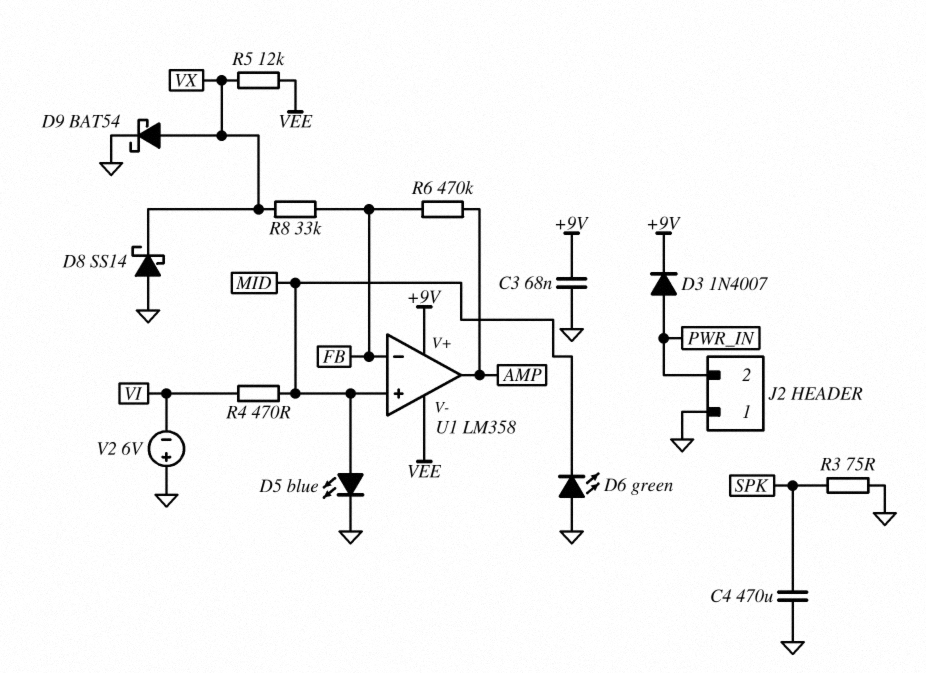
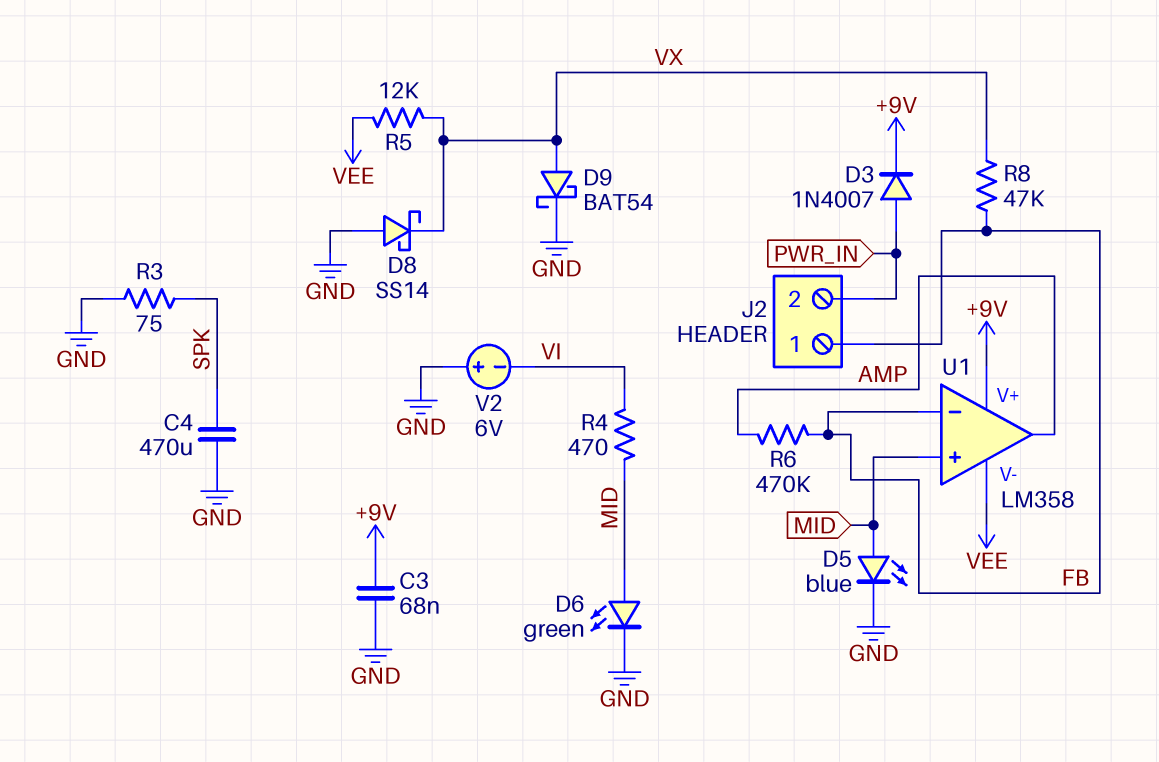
D6: LED green (A GND, K MID) -> LED green (A MID, K GND)
J2 pin 1: GND -> FB
R8: 33k (FB, VX) -> 47k (FB, VX)

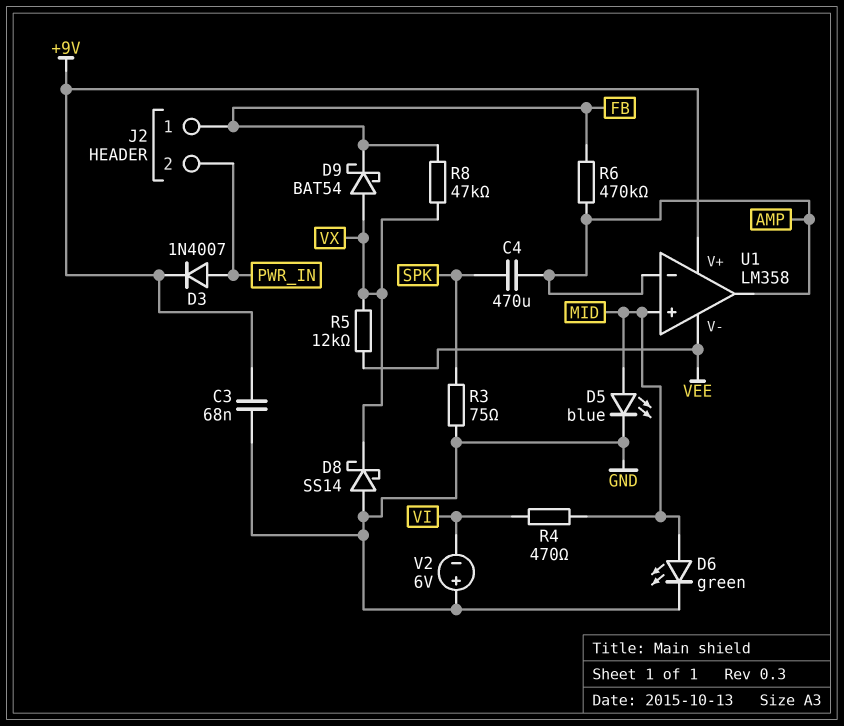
C4: 470uF (GND, SPK) -> 470uF (AMP, SPK)
D9: schottky BAT54 (A VX, K GND) -> schottky BAT54 (A VX, K FB)
U1 pin in-: FB -> AMP

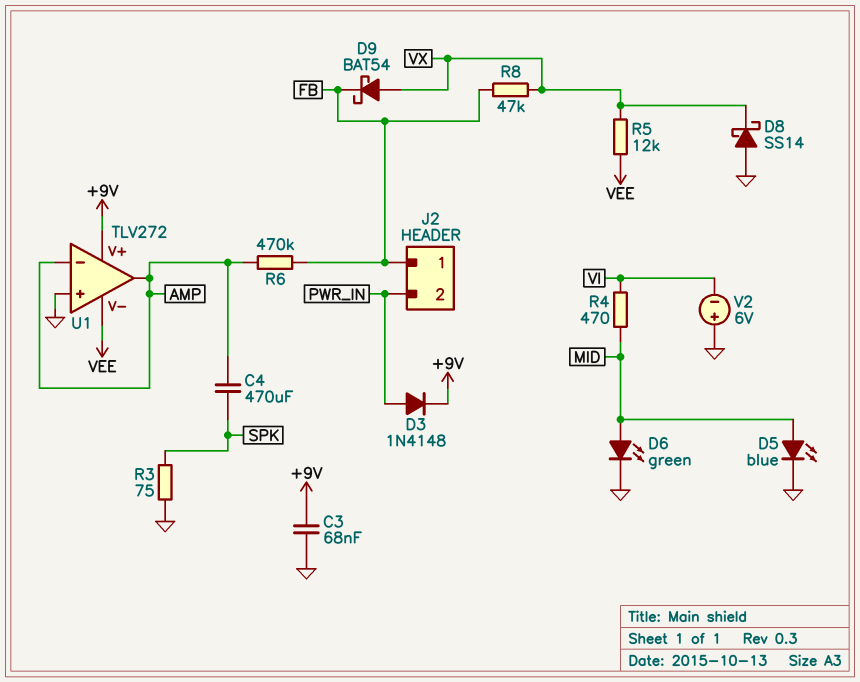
D3: diode 1N4007 (A PWR_IN, K +9V) -> diode 1N4148 (A PWR_IN, K +9V)
U1: LM358 -> TLV272
U1 pin in+: MID -> GND

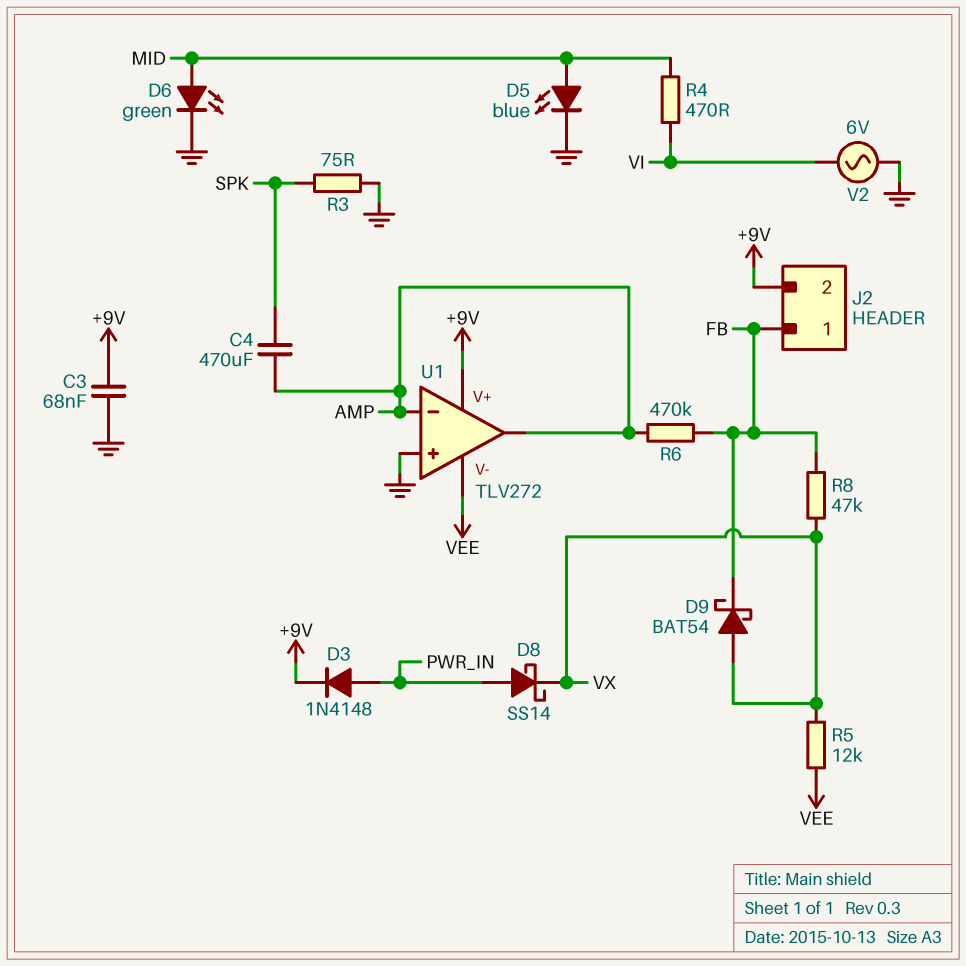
D8: schottky SS14 (A GND, K VX) -> schottky SS14 (A PWR_IN, K VX)
J2 pin 2: PWR_IN -> +9V
V2: 6V (plus GND, minus VI) -> AC 6V (GND, VI)

